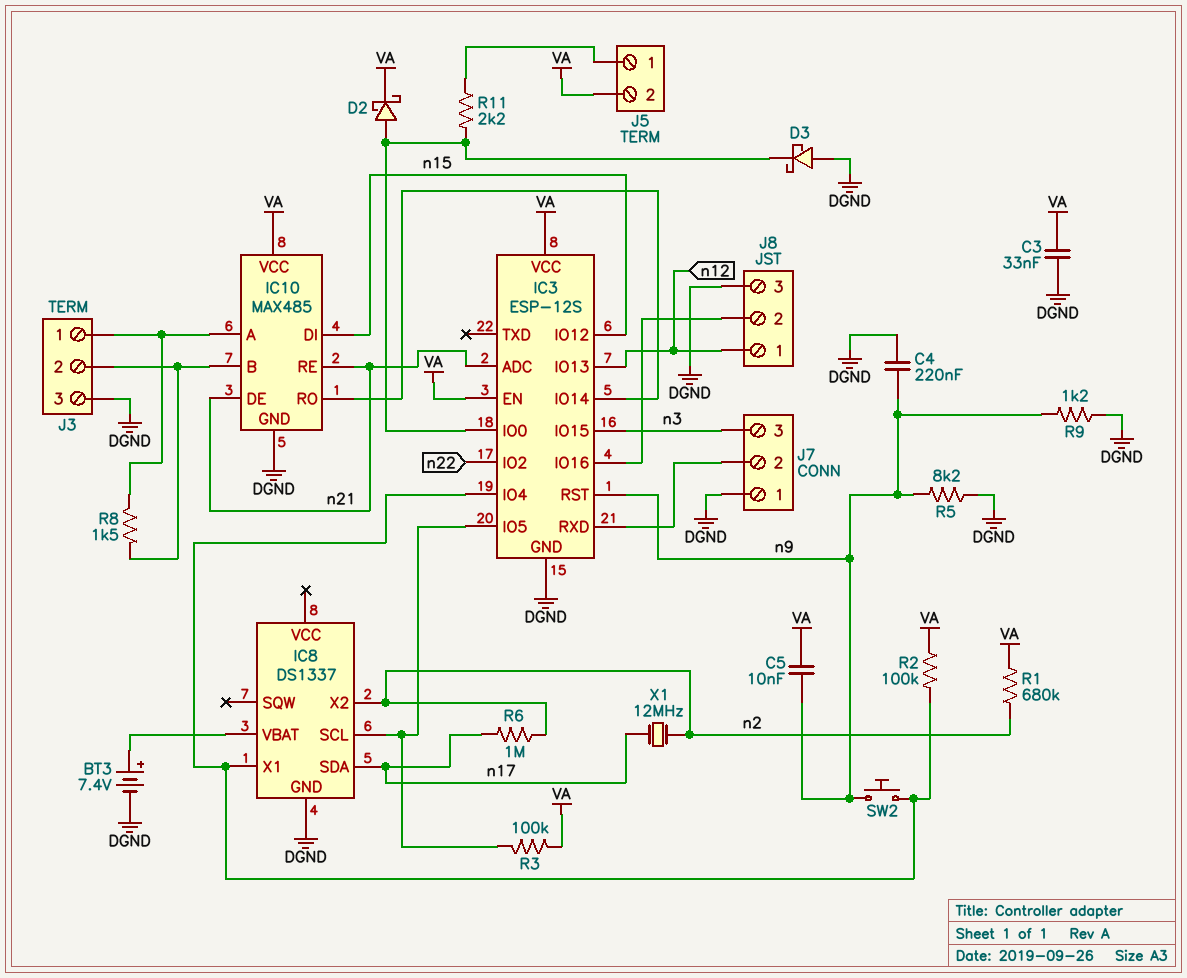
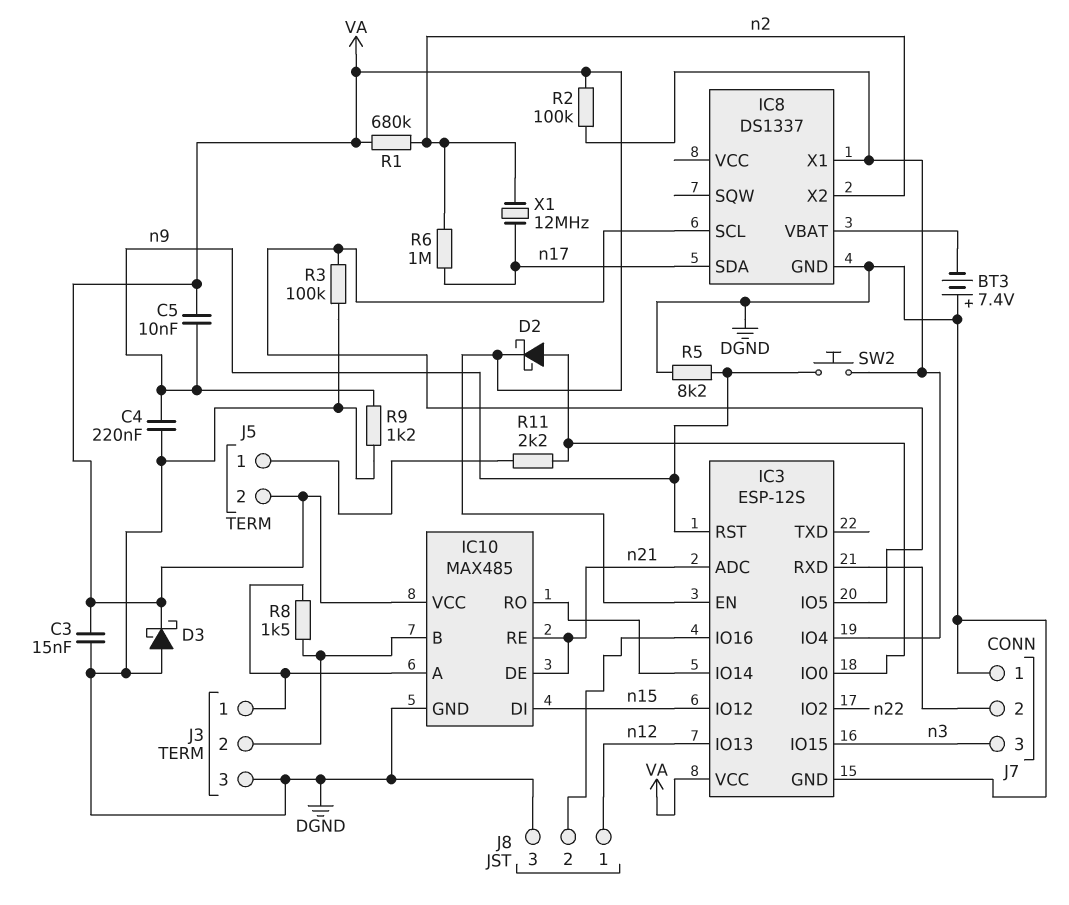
BT3: 7.4V (plus IC8/VBAT, minus DGND) -> 7.4V (plus DGND, minus IC8/VBAT)
C3: 33nF (DGND, VA) -> 15nF (DGND, VA)
D3: schottky (A DGND, K IC3/IO0) -> schottky (A DGND, K VA)
R3: 100k (IC3/IO5, VA) -> 100k (DGND, IC3/IO5)

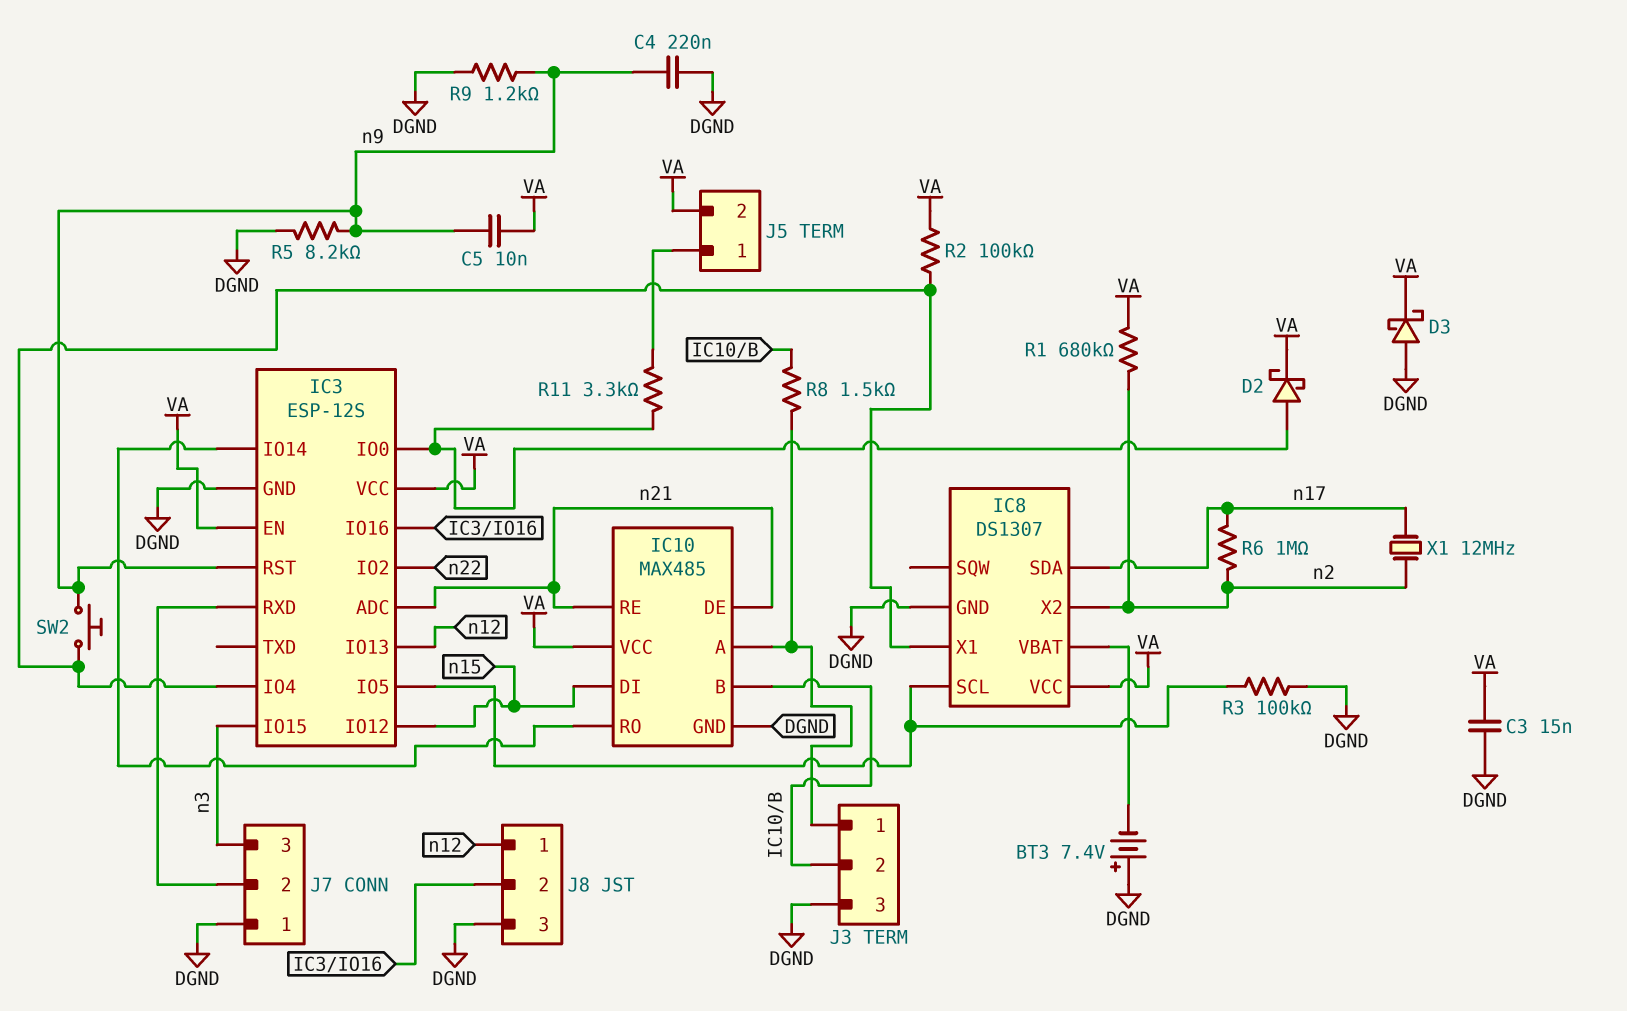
IC8: DS1337 -> DS1307
IC8 pin VCC: none -> VA
R11: 2.2k (IC3/IO0, J5/1) -> 3.3k (IC3/IO0, J5/1)

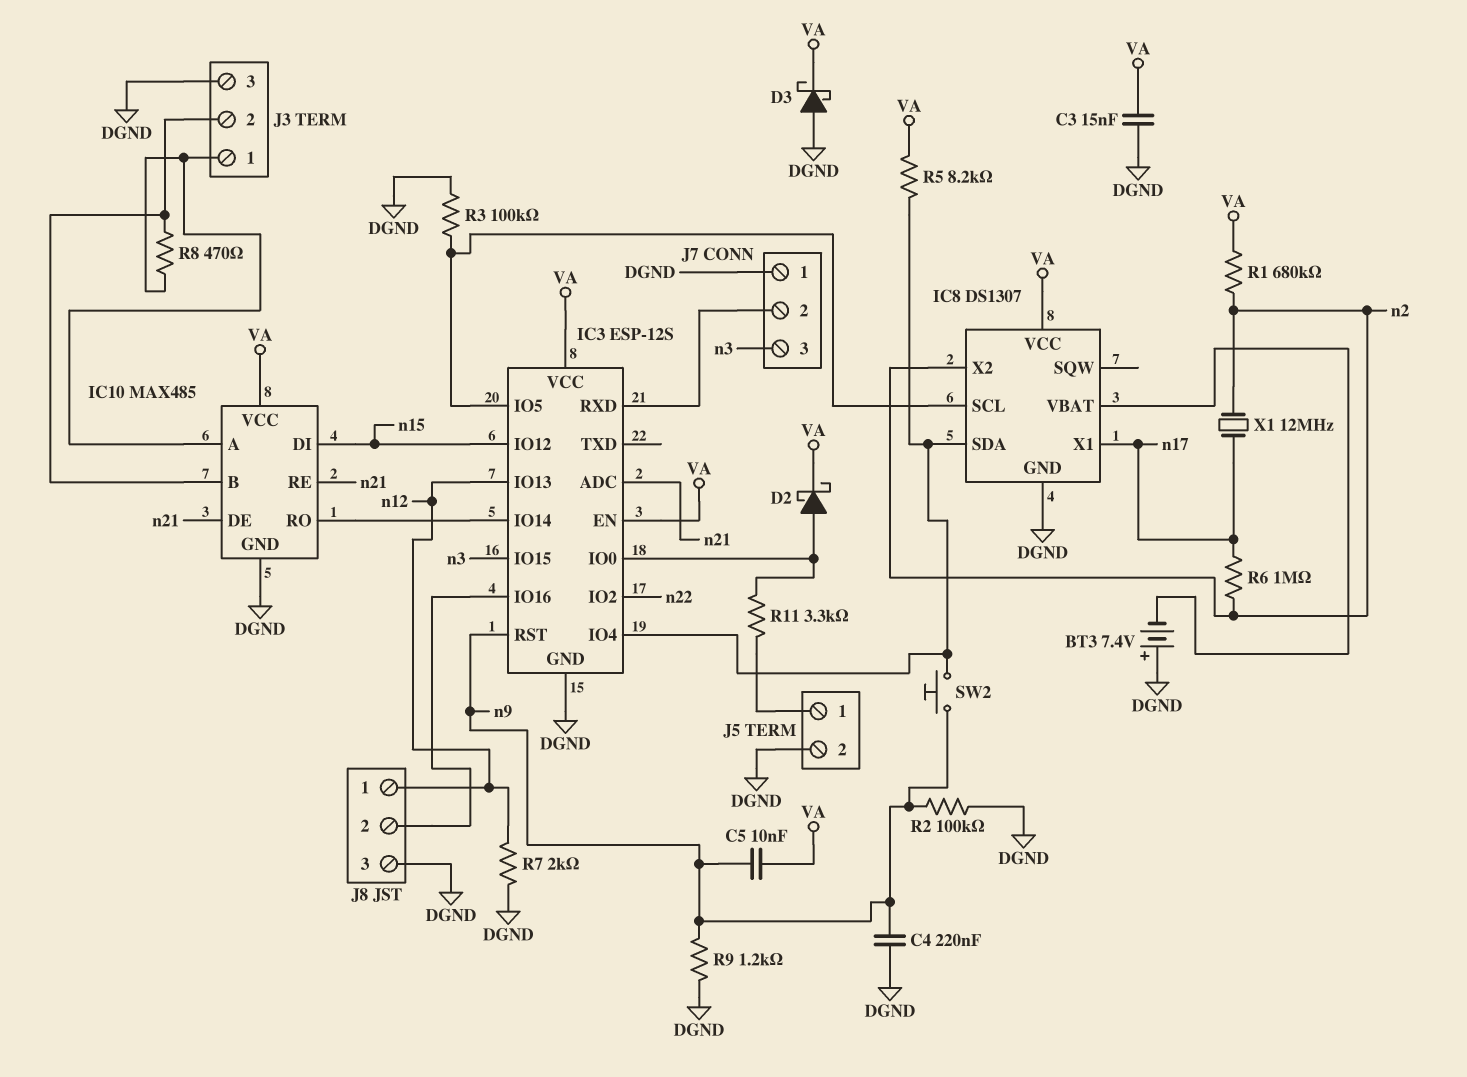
IC8 pin SDA: n17 -> IC3/IO4
IC8 pin X1: IC3/IO4 -> n17
J5 pin 2: VA -> DGND
R2: 100k (IC3/IO4, VA) -> 100k (DGND, n9)
R5: 8.2k (DGND, n9) -> 8.2k (IC3/IO4, VA)
R7: none -> 2k (DGND, n12)
R8: 1.5k (IC10/A, IC10/B) -> 470 (IC10/A, IC10/B)

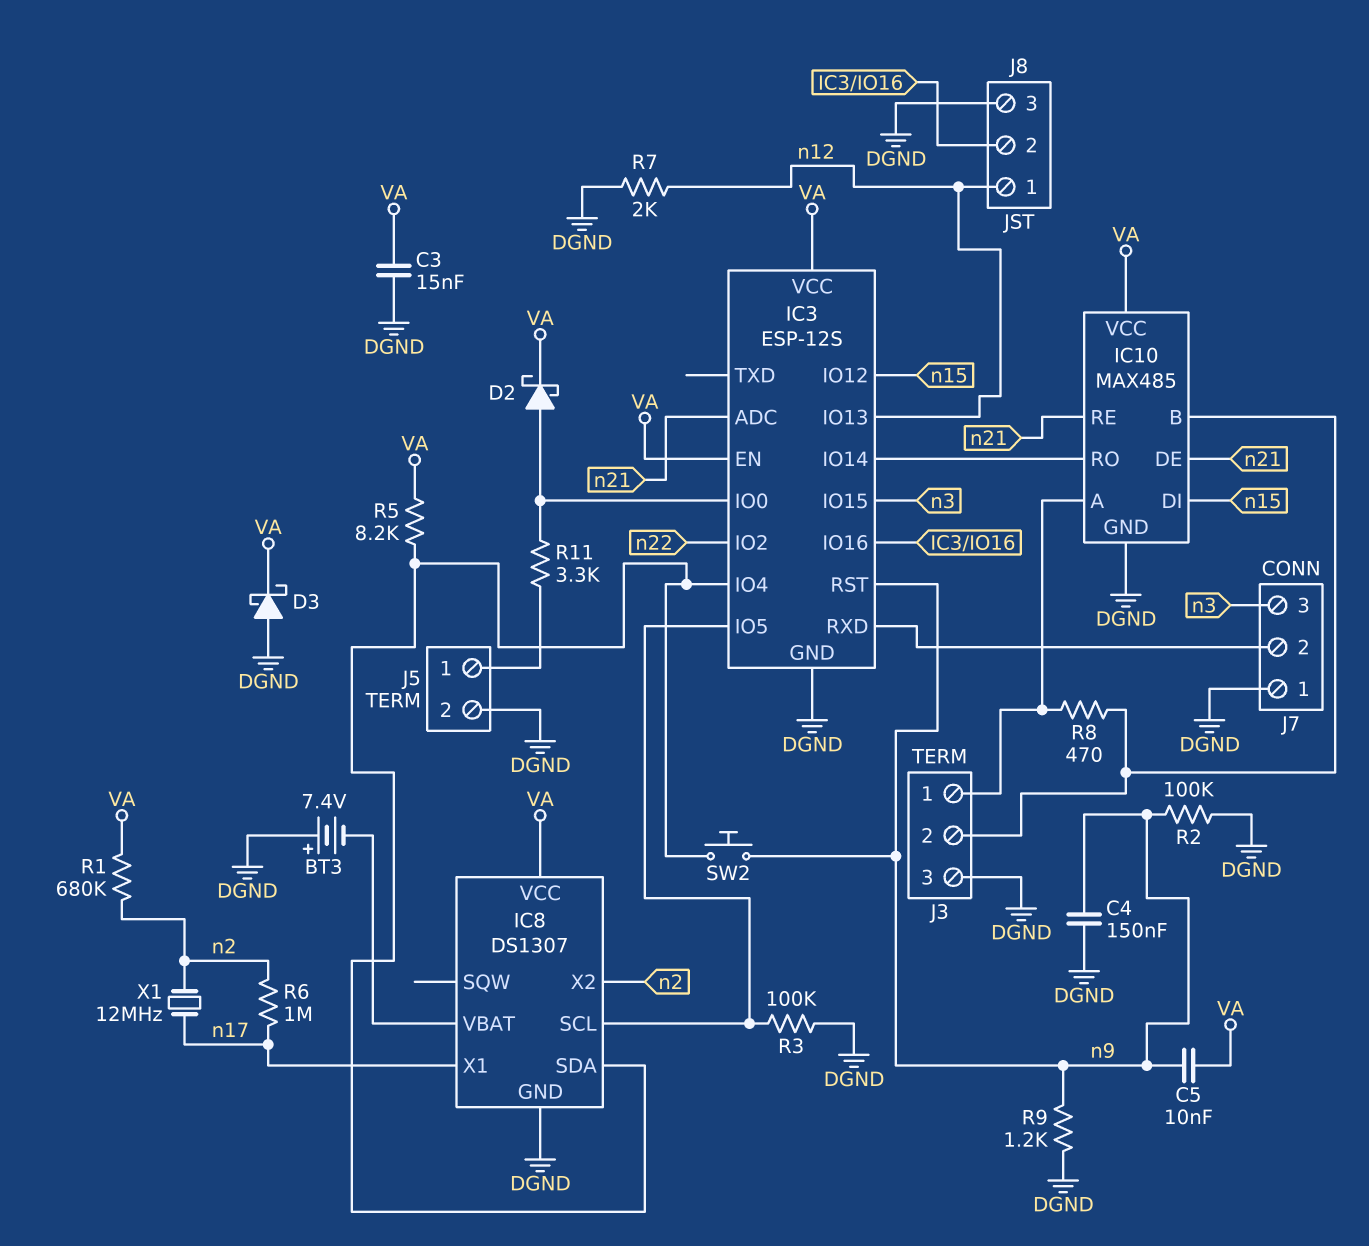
C4: 220nF (DGND, n9) -> 150nF (DGND, n9)

